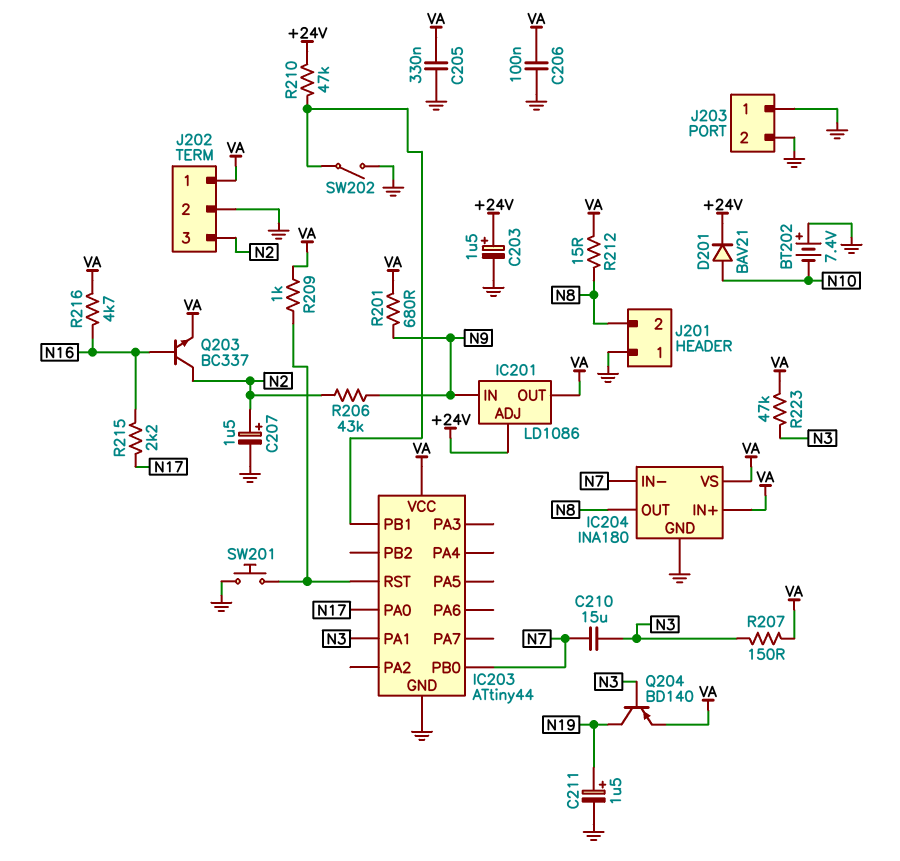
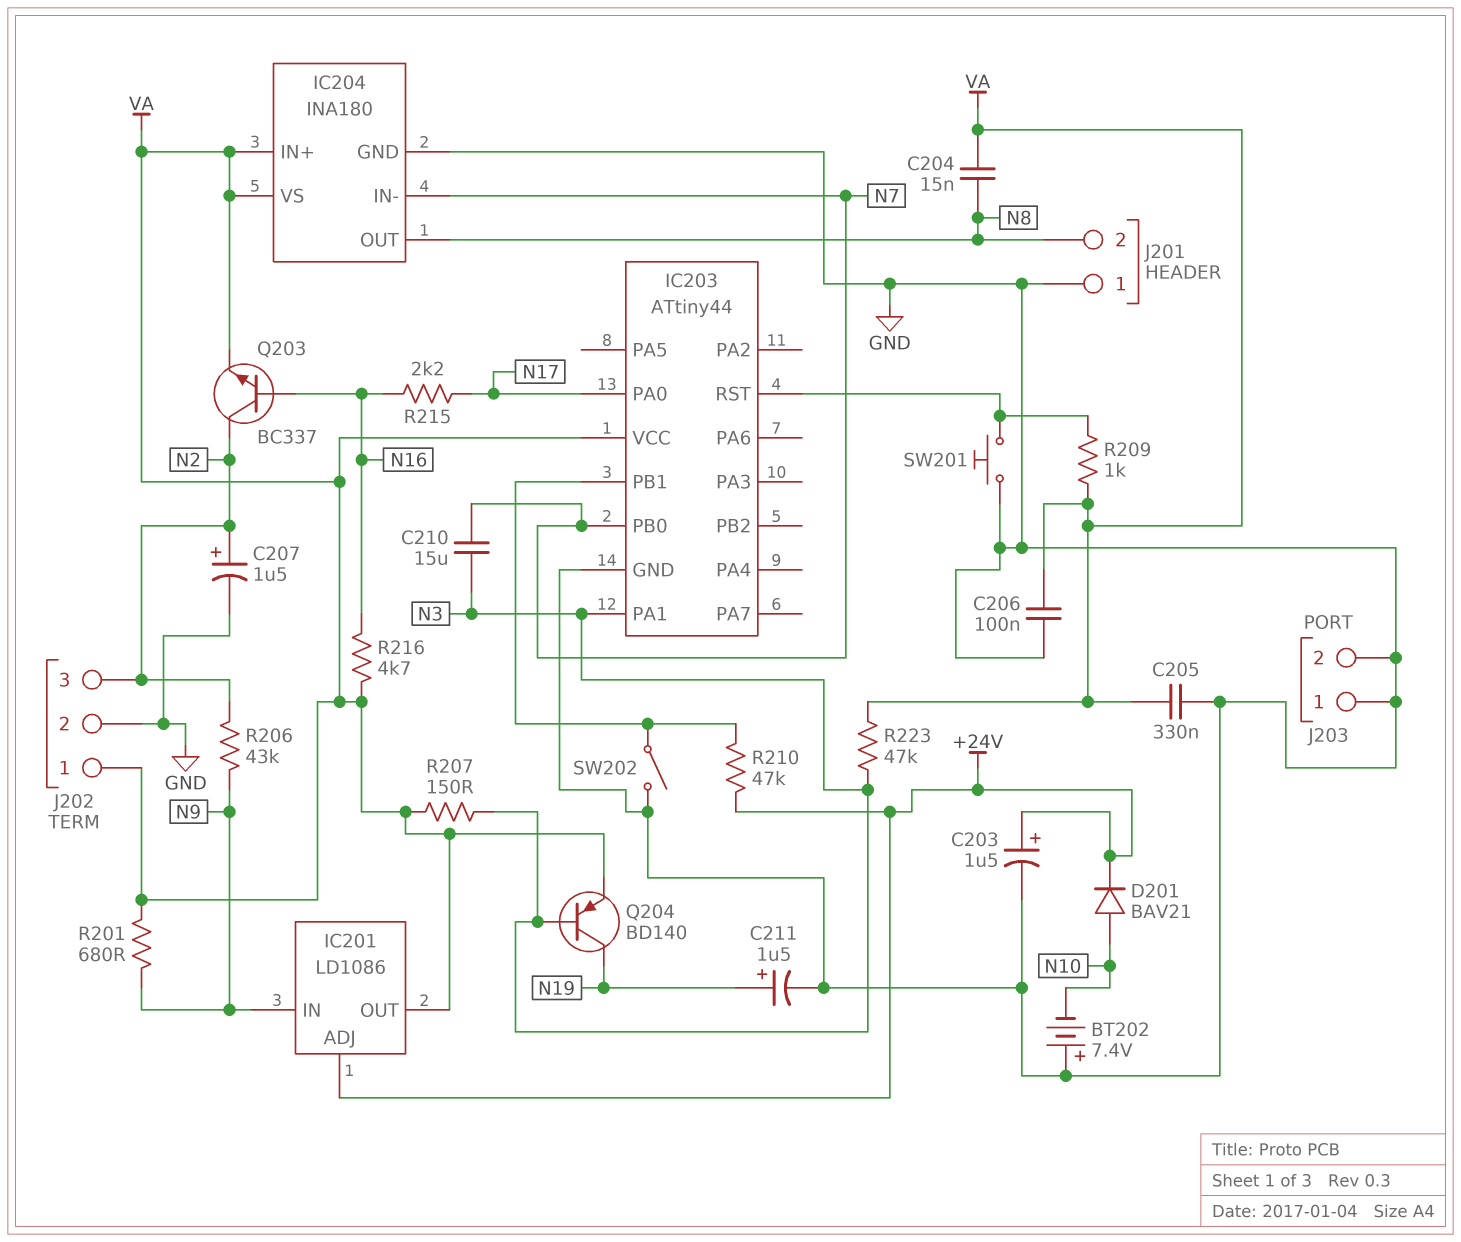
C204: none -> 15nF (N8, VA)
R212: 15 (N8, VA) -> none

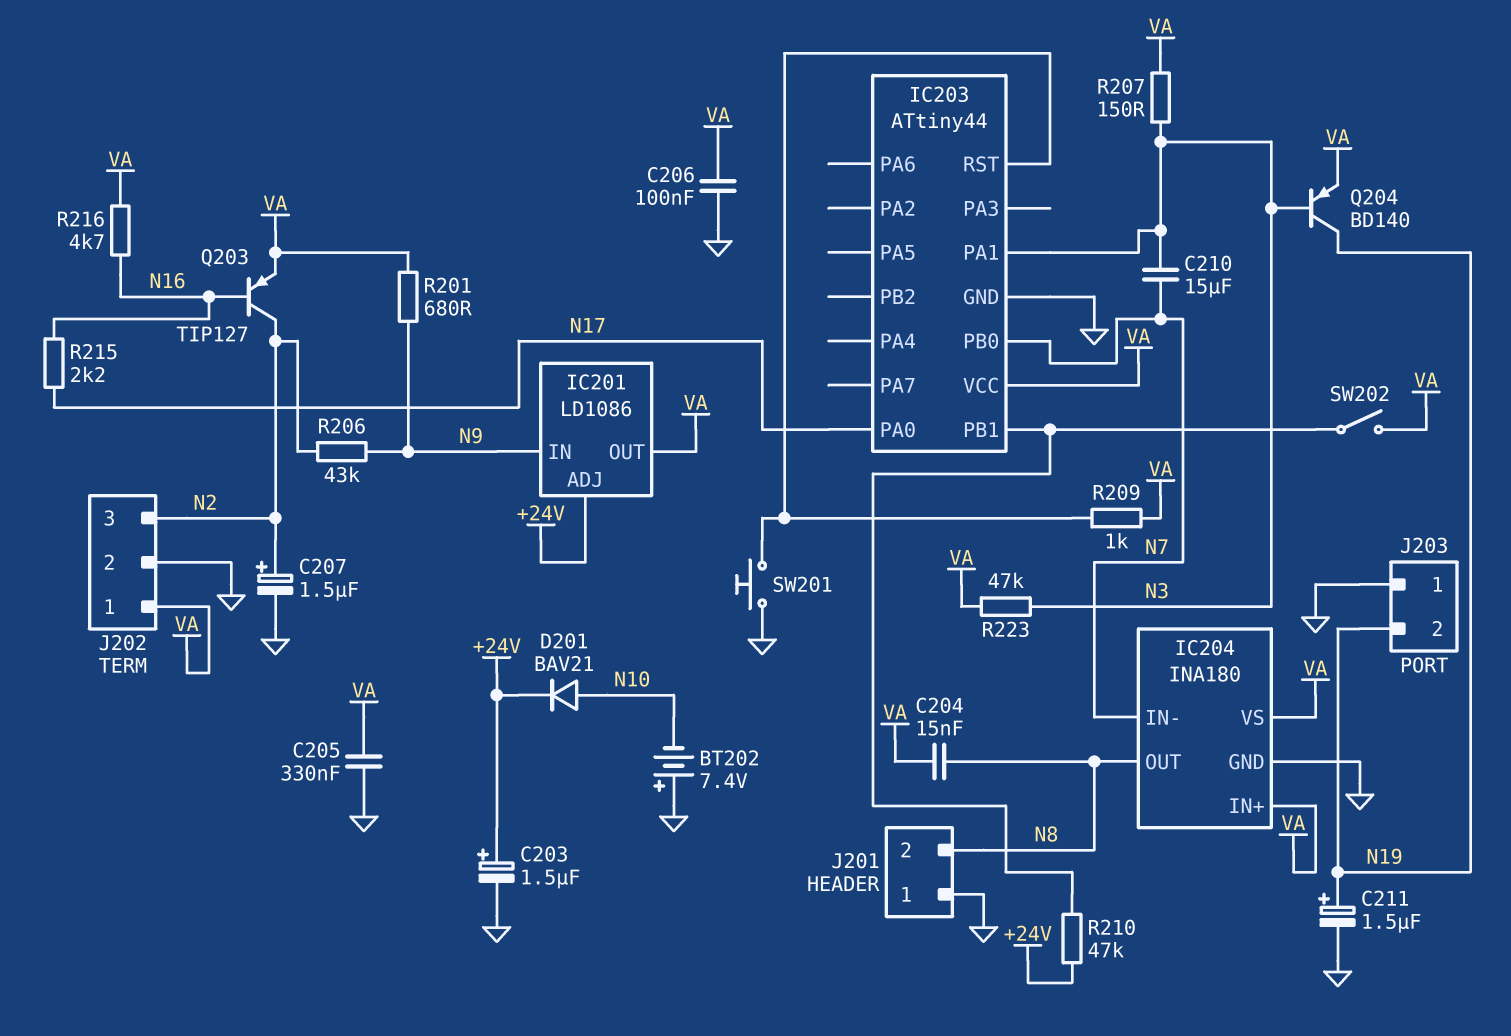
J203 pin 2: GND -> N19
Q203: NPN BC337 (B N16, C N2, E VA) -> PNP TIP127 (B N16, C N2, E VA)
SW202: switch (GND, IC203/PB1) -> switch (IC203/PB1, VA)

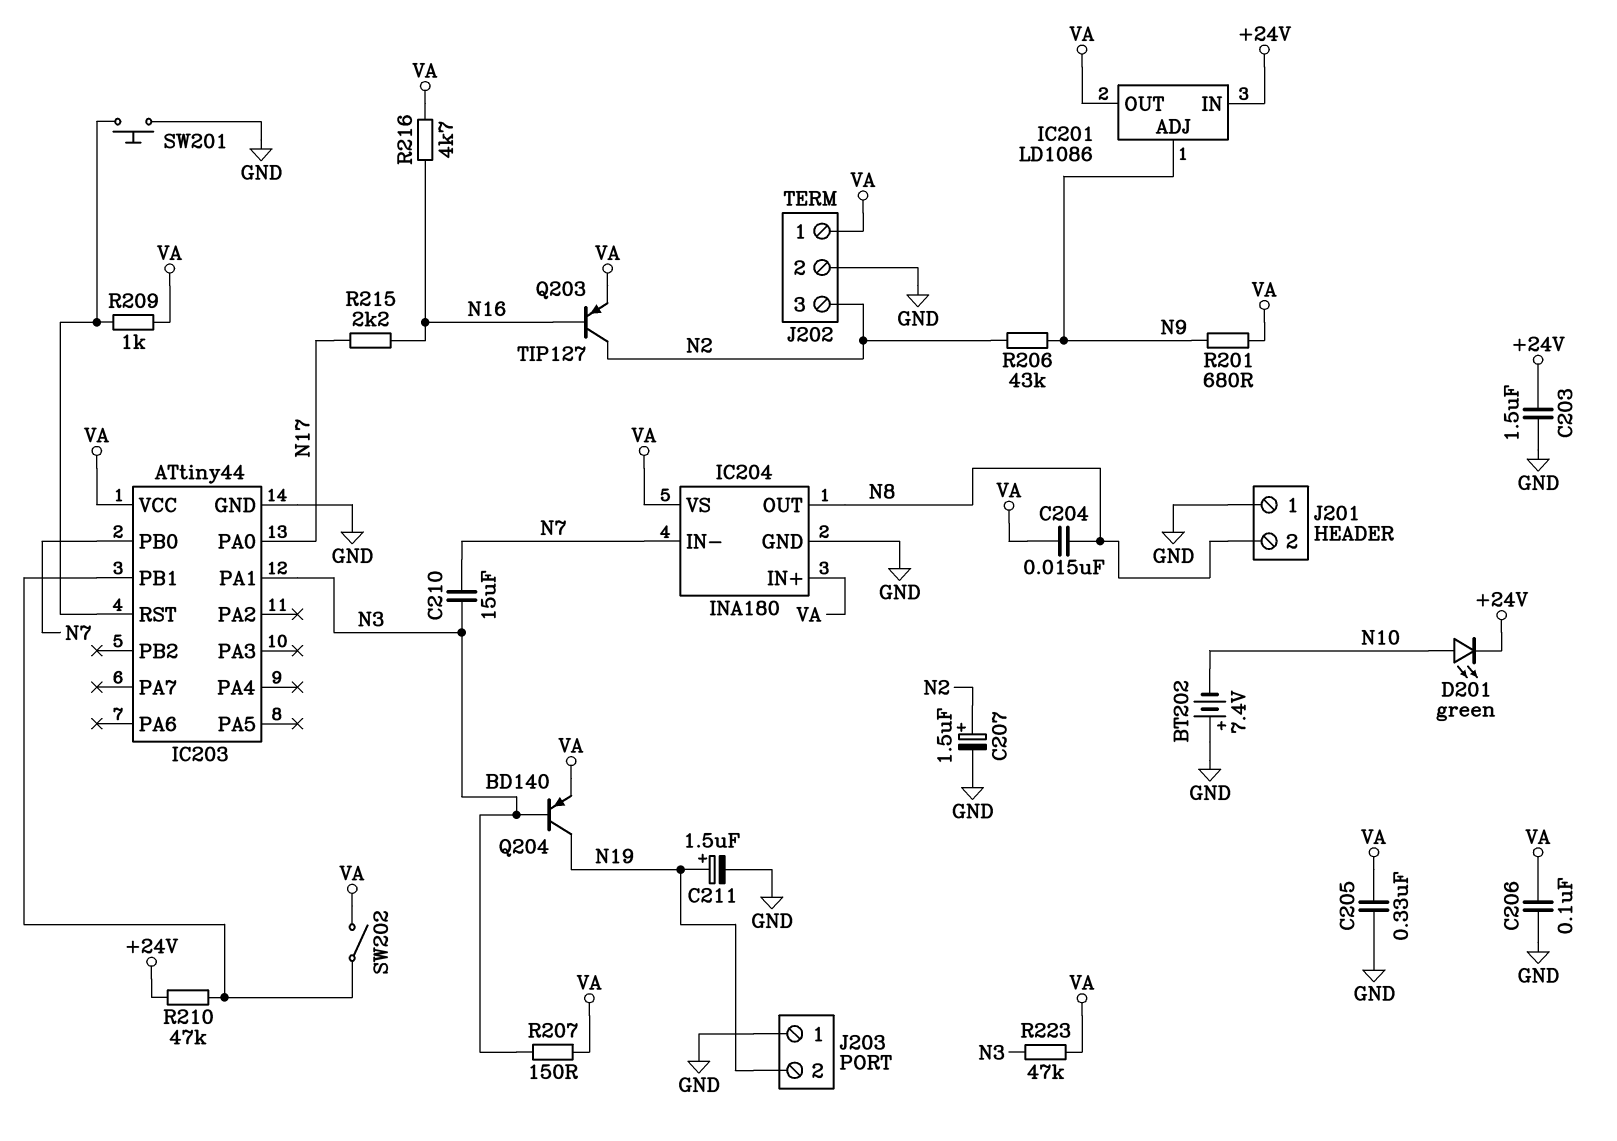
C203: 1.5uF (plus +24V, minus GND) -> 1.5uF (+24V, GND)
D201: diode BAV21 (A N10, K +24V) -> LED green (A N10, K +24V)
IC201 pin ADJ: +24V -> N9
IC201 pin IN: N9 -> +24V

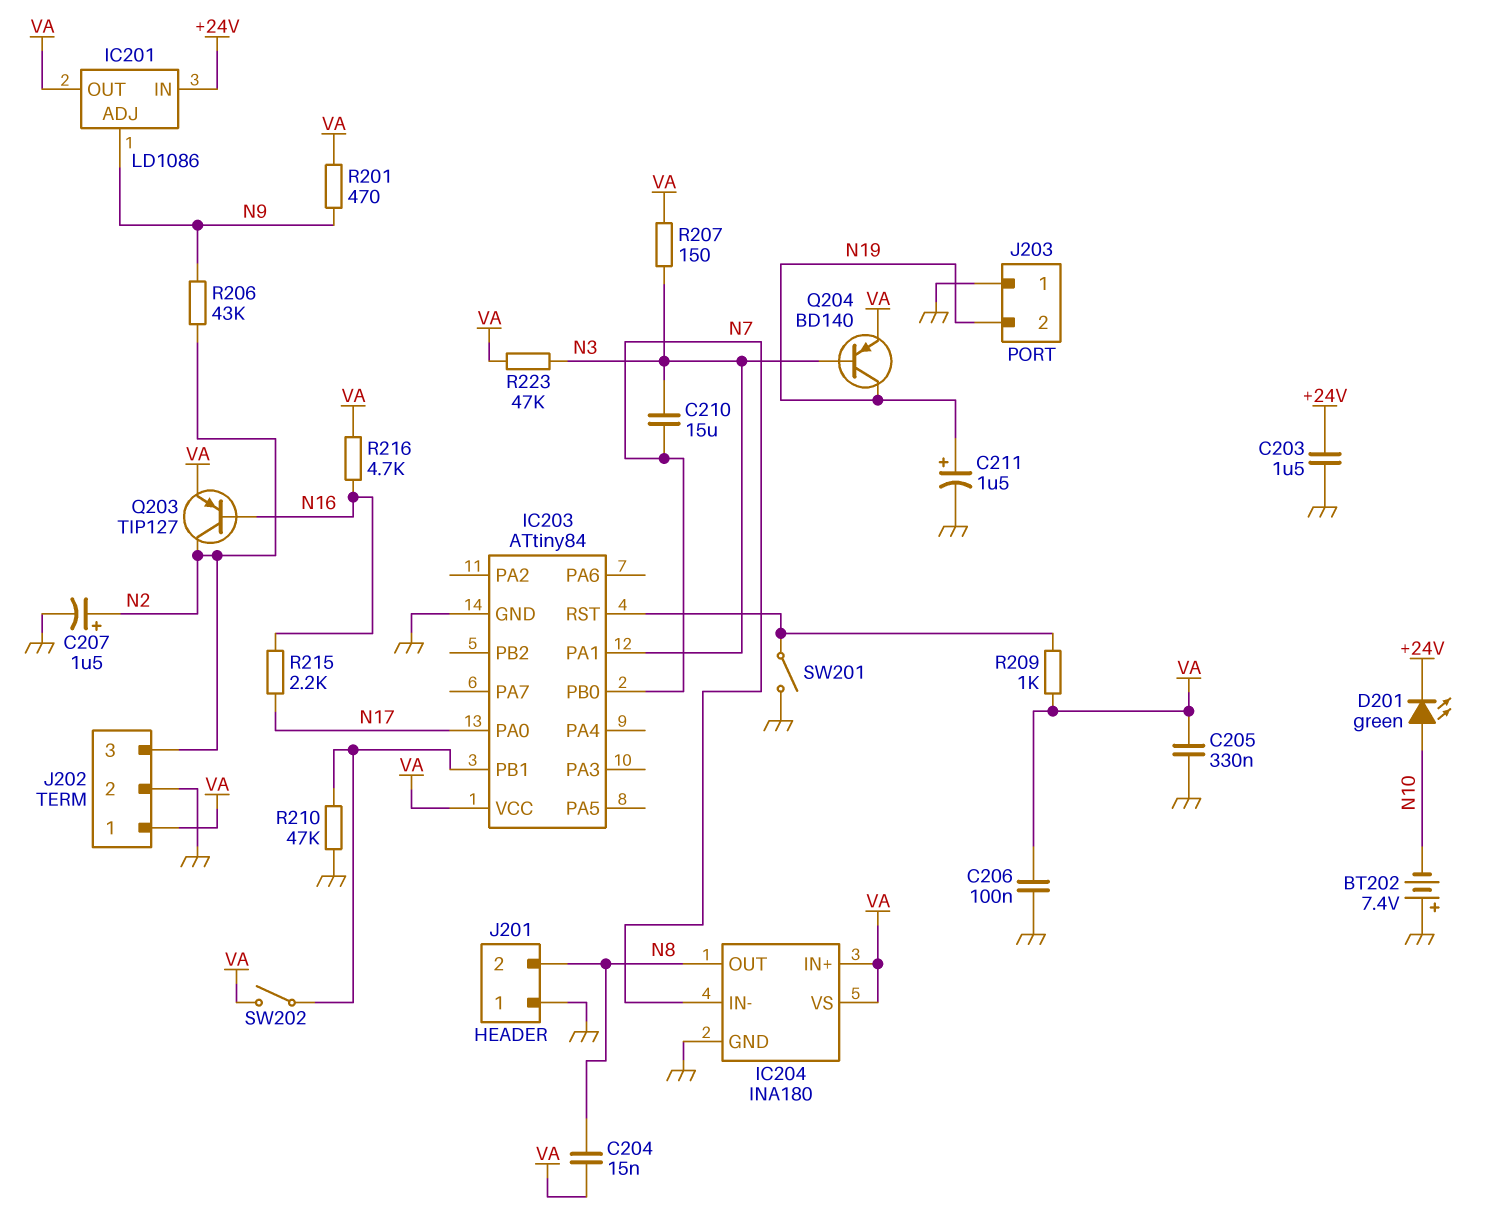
IC203: ATtiny44 -> ATtiny84
R201: 680 (N9, VA) -> 470 (N9, VA)
R210: 47k (+24V, IC203/PB1) -> 47k (GND, IC203/PB1)
SW201: button (GND, IC203/RST) -> switch (GND, IC203/RST)

